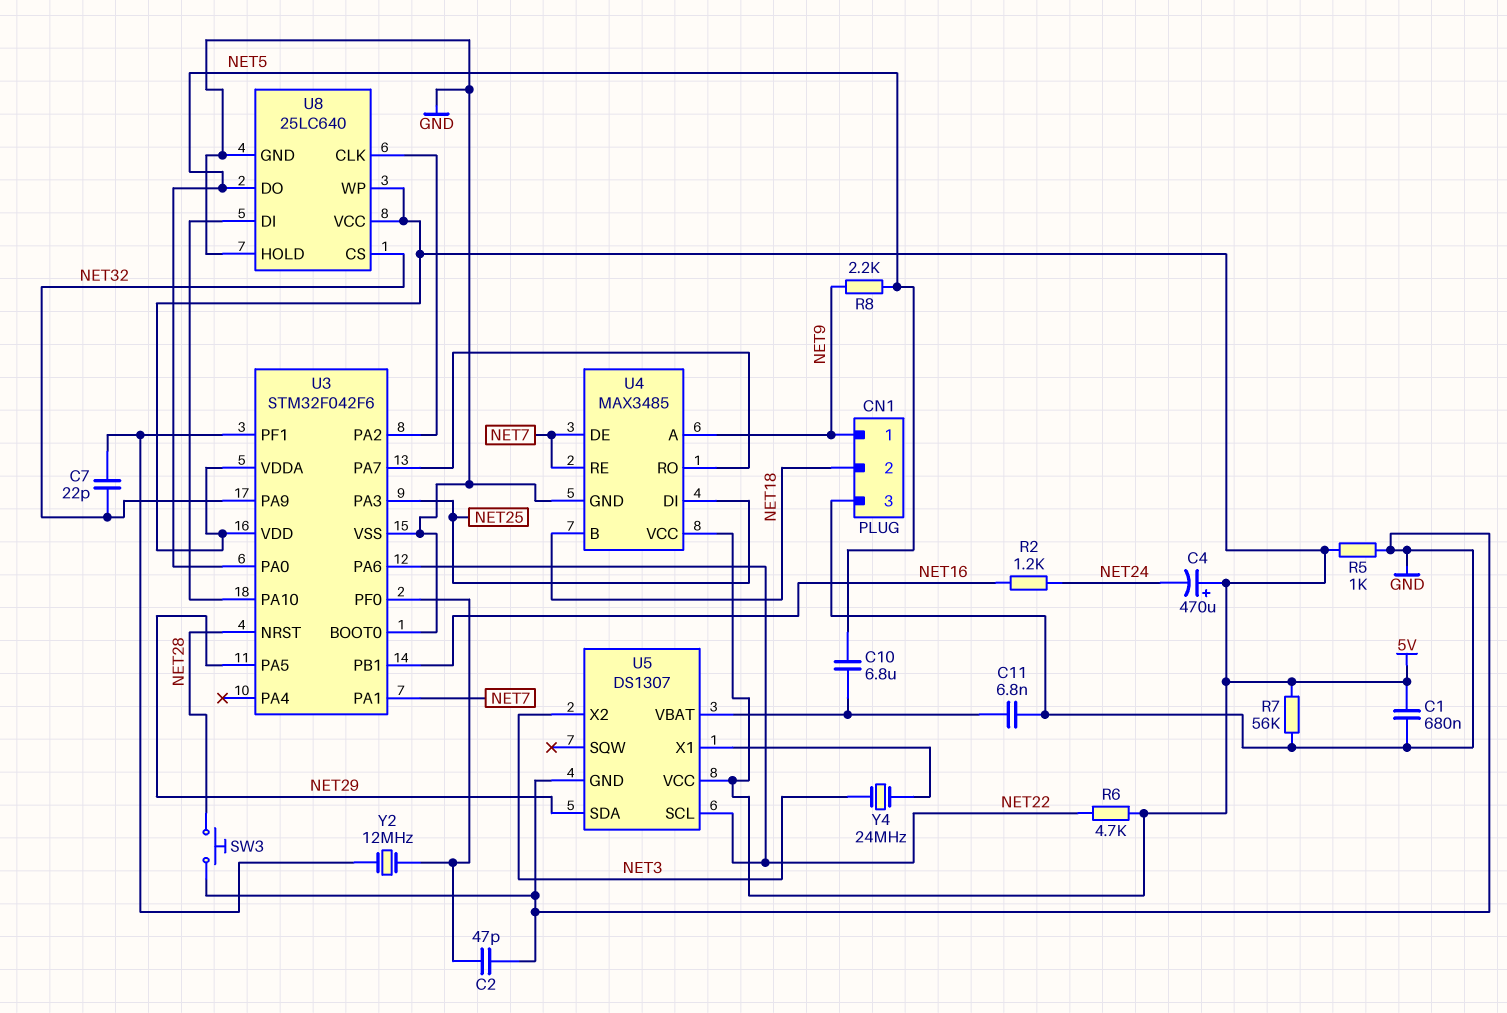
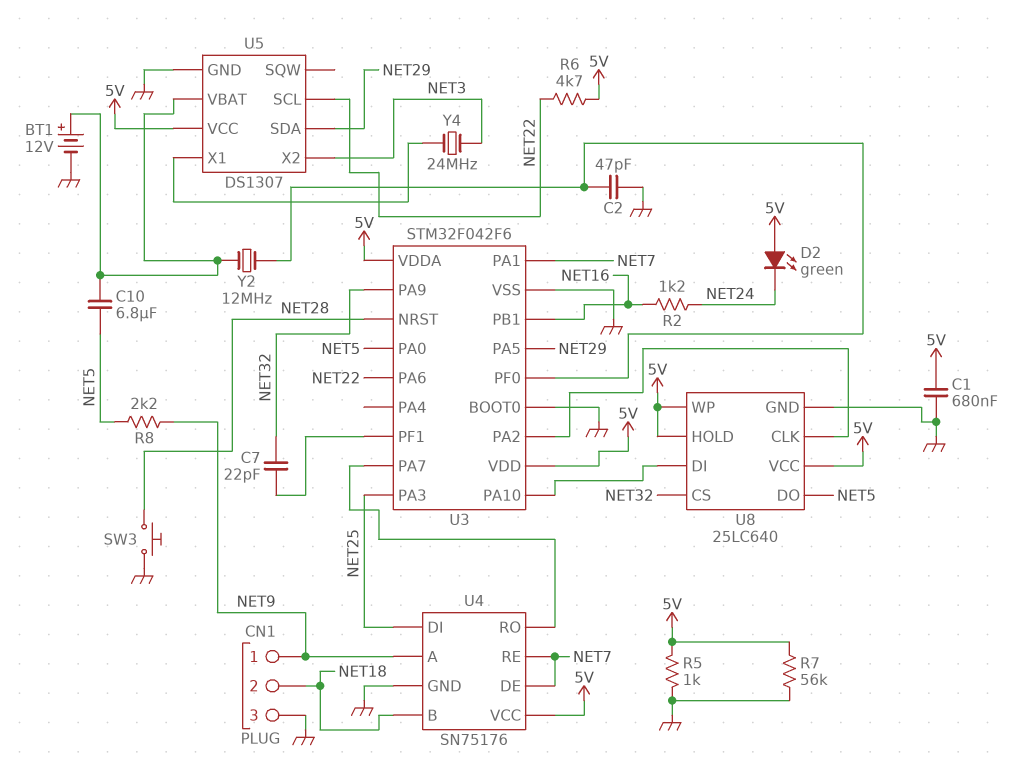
BT1: none -> 12V (plus U5/VBAT, minus GND)
C4: 470uF (plus 5V, minus NET24) -> none
C11: 6.8nF (GND, U5/VBAT) -> none
D2: none -> LED green (A 5V, K NET24)
U4: MAX3485 -> SN75176
U8 pin HOLD: GND -> 5V
Y2: 12MHz (U3/PF0, U3/PF1) -> 12MHz (U3/PF0, U5/VBAT)

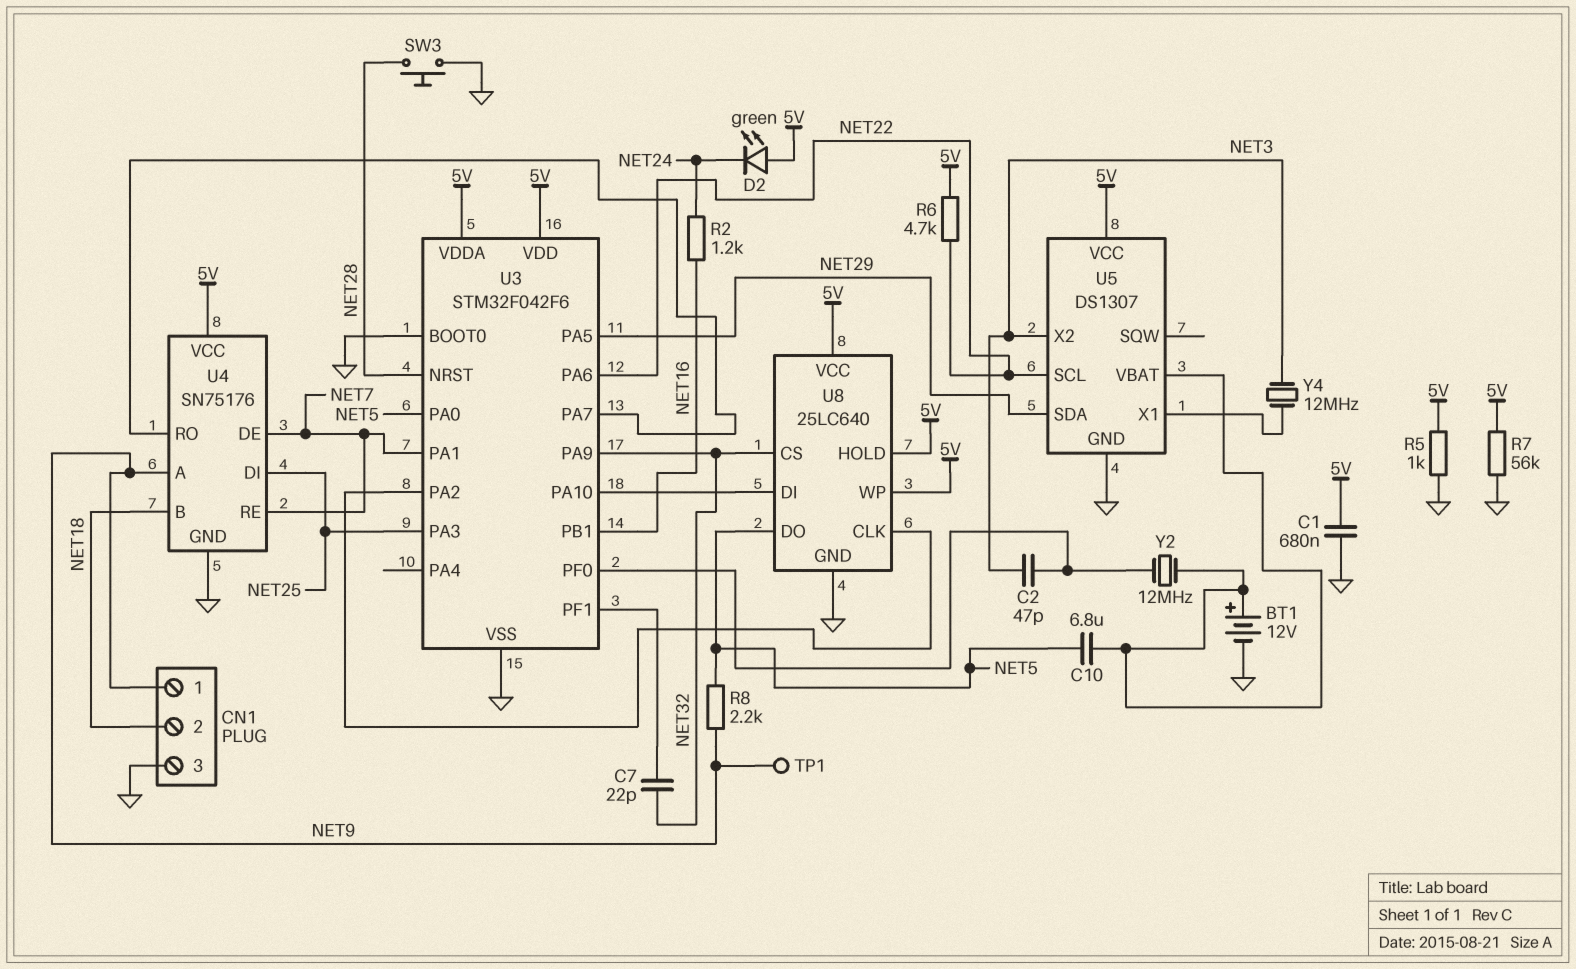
C2: 47pF (GND, U3/PF0) -> 47pF (NET3, U3/PF0)
TP1: none -> test point (NET9)
Y4: 24MHz (NET3, U5/X1) -> 12MHz (NET3, U5/X1)

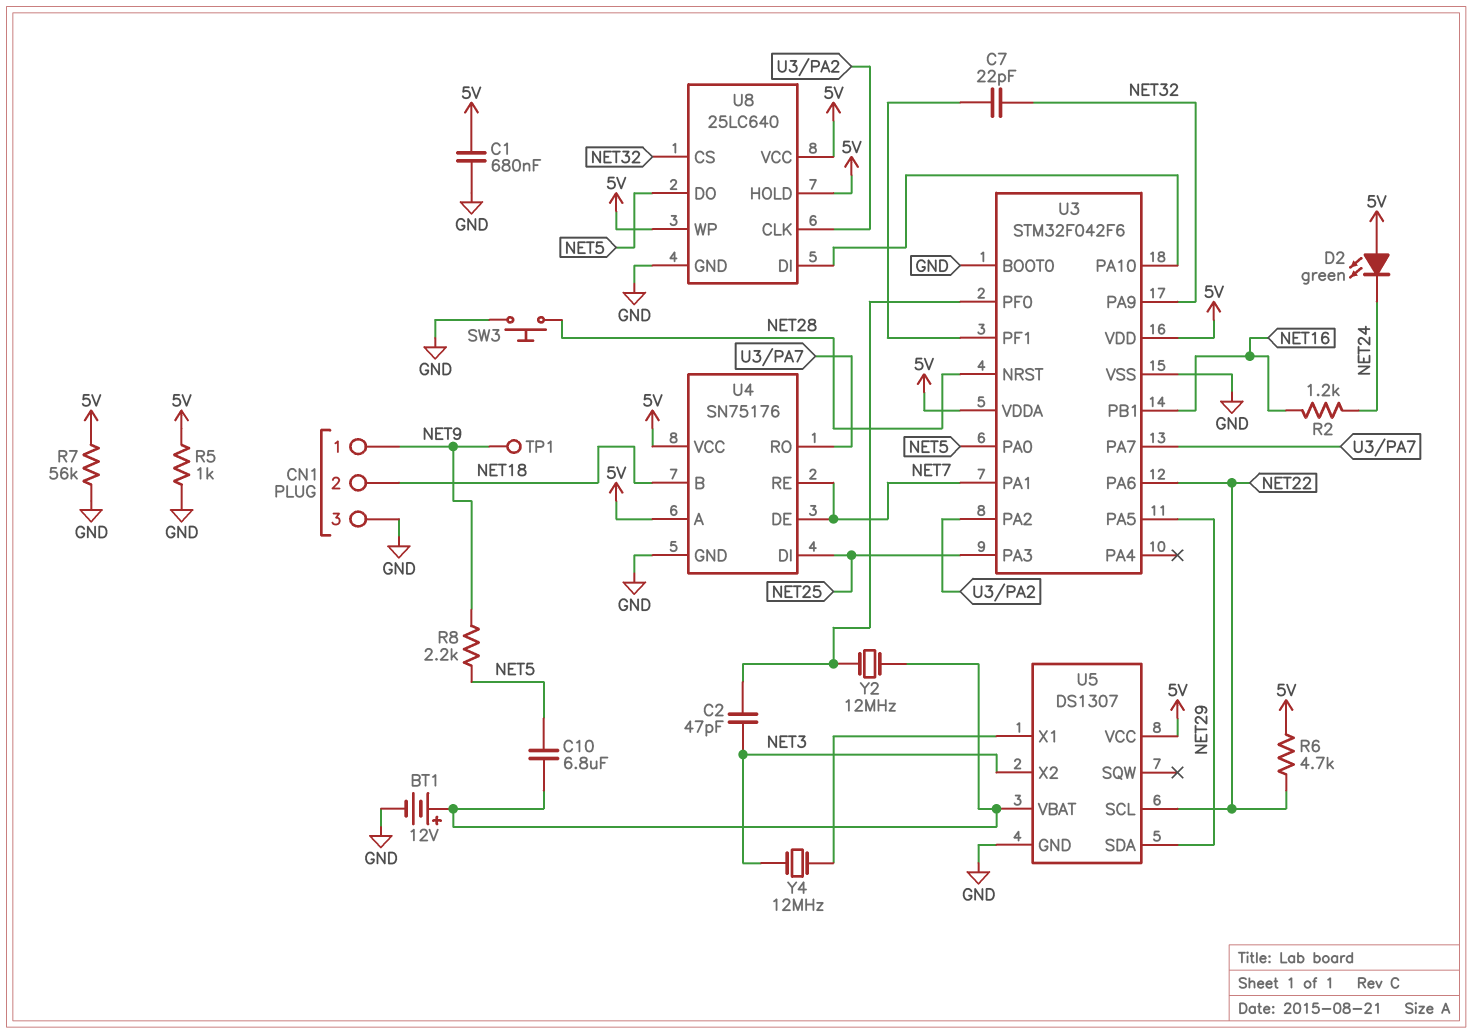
U4 pin A: NET9 -> 5V

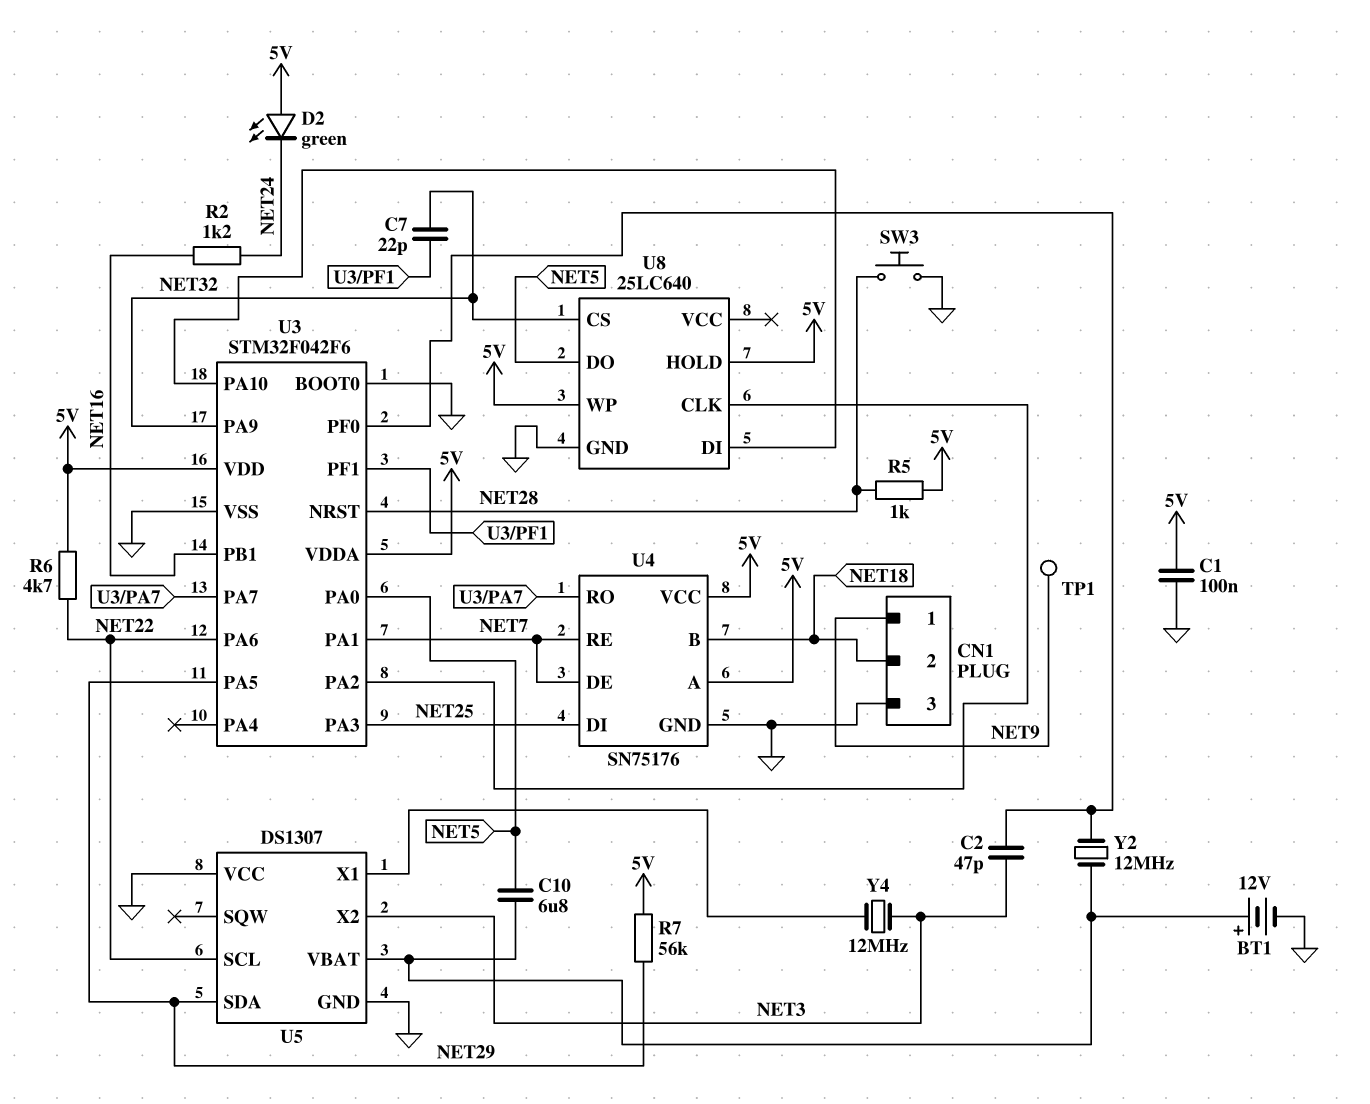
C1: 680nF (5V, GND) -> 100nF (5V, GND)
R5: 1k (5V, GND) -> 1k (5V, NET28)
R7: 56k (5V, GND) -> 56k (5V, NET29)
R8: 2.2k (NET5, NET9) -> none
U5 pin VCC: 5V -> GND
U8 pin VCC: 5V -> none

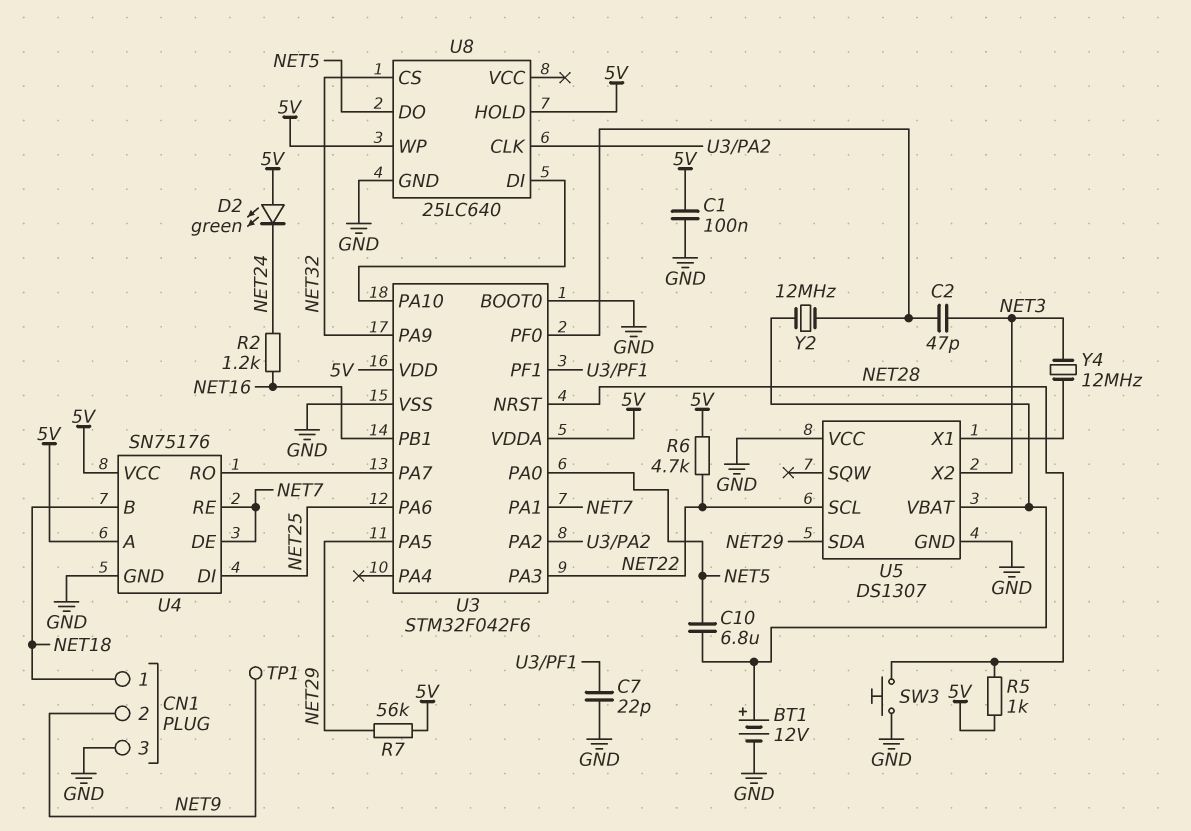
C7: 22pF (NET32, U3/PF1) -> 22pF (GND, U3/PF1)
CN1 pin 1: NET9 -> NET18
CN1 pin 2: NET18 -> NET9
U3 pin PA3: NET25 -> NET22
U3 pin PA6: NET22 -> NET25

